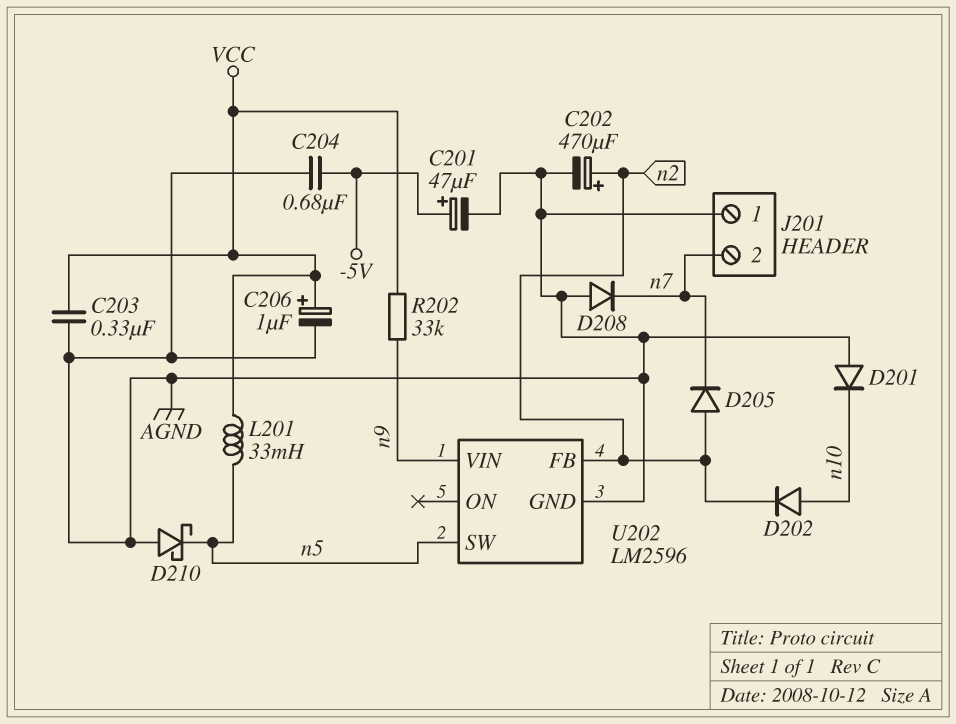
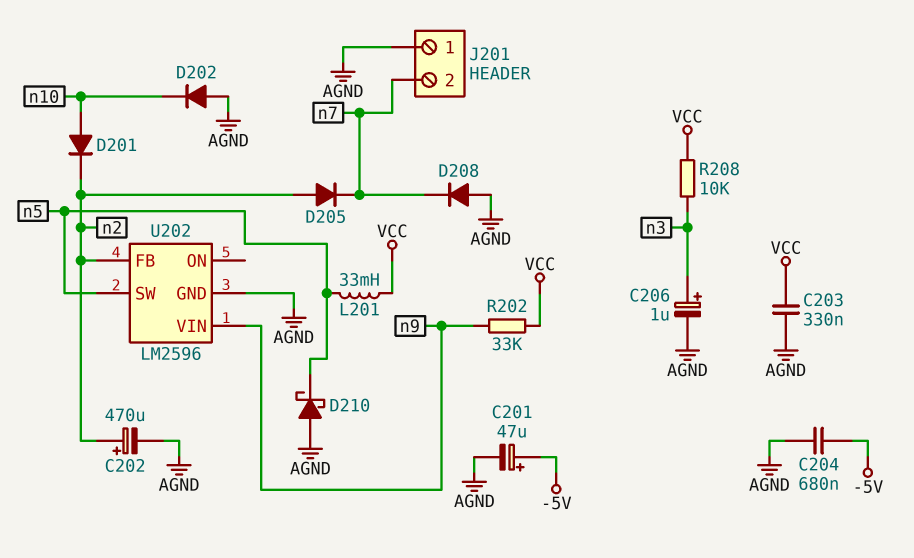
C206: 1uF (plus VCC, minus AGND) -> 1uF (plus n3, minus AGND)
D201: diode (A AGND, K n10) -> diode (A n10, K n2)
D202: diode (A n10, K n2) -> diode (A AGND, K n10)
R208: none -> 10k (VCC, n3)

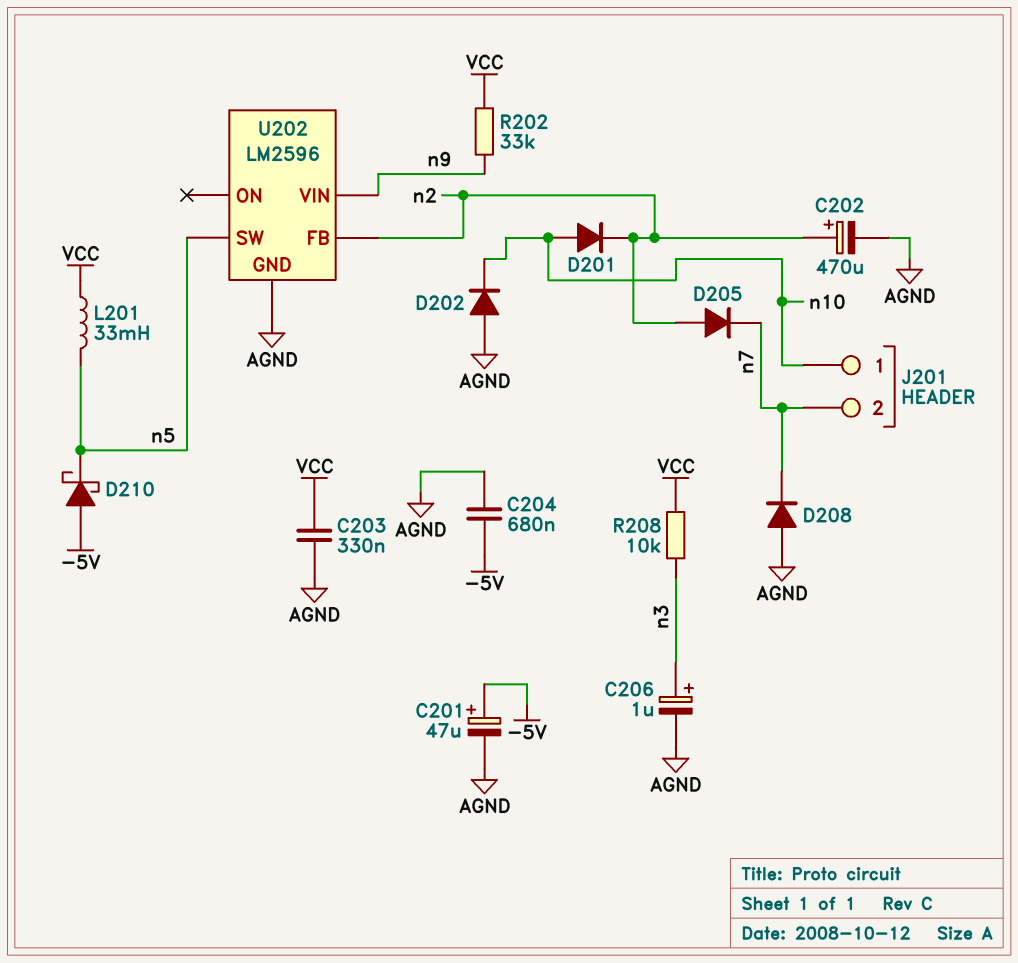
D210: schottky (A AGND, K n5) -> schottky (A -5V, K n5)
J201 pin 1: AGND -> n10

